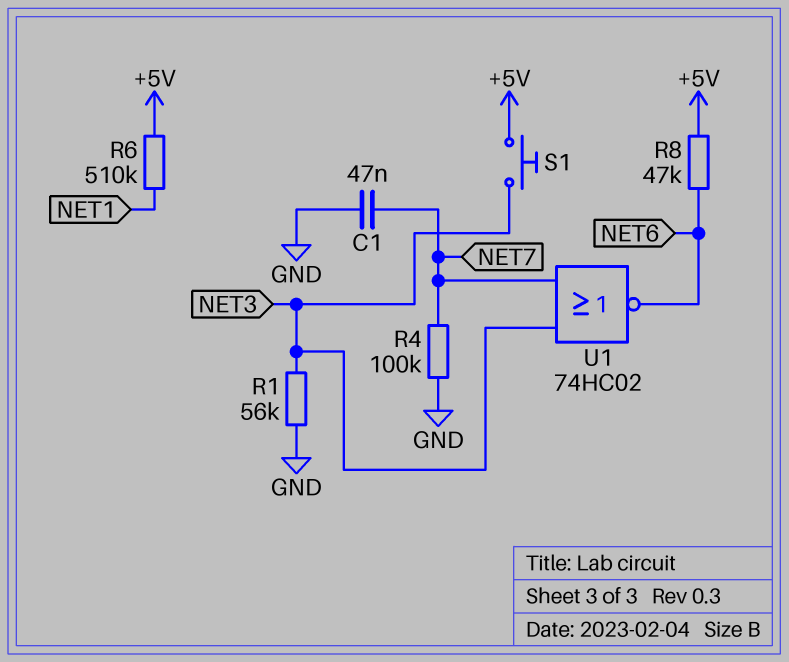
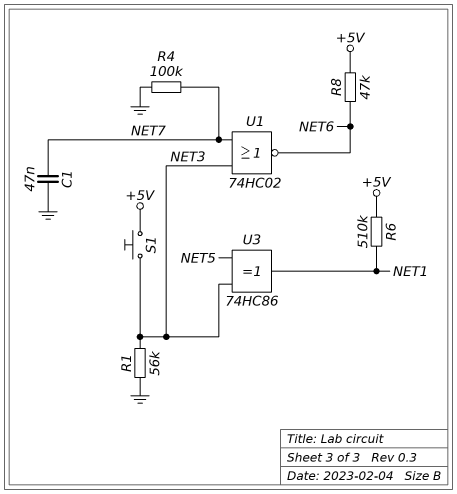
U3: none -> XOR 74HC86 (in NET3, in NET5, out NET1)

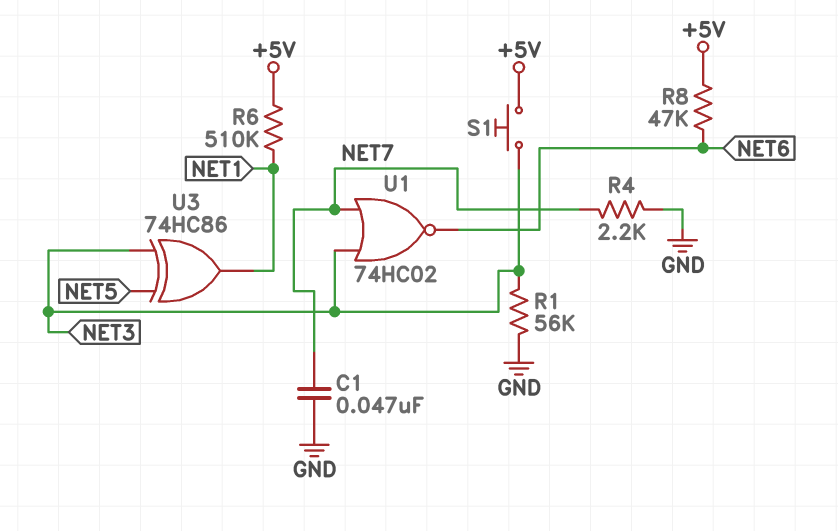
R4: 100k (GND, NET7) -> 2.2k (GND, NET7)

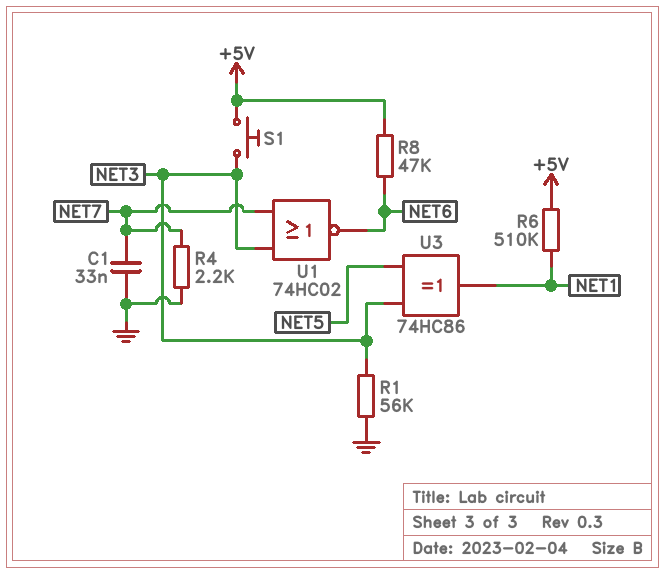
C1: 47nF (GND, NET7) -> 33nF (GND, NET7)

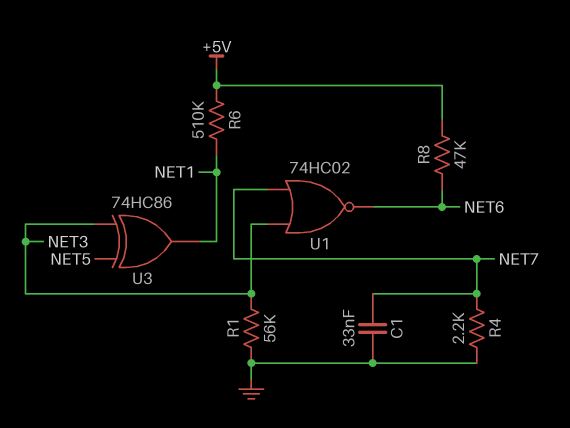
S1: button (+5V, NET3) -> none

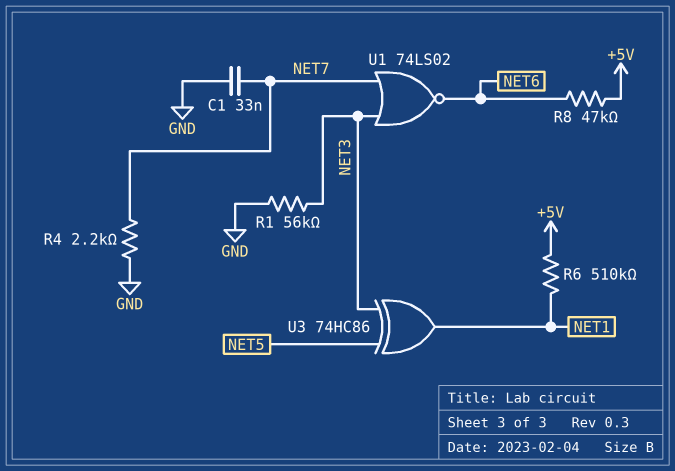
U1: NOR 74HC02 (in NET3, in NET7, out NET6) -> NOR 74LS02 (in NET3, in NET7, out NET6)

